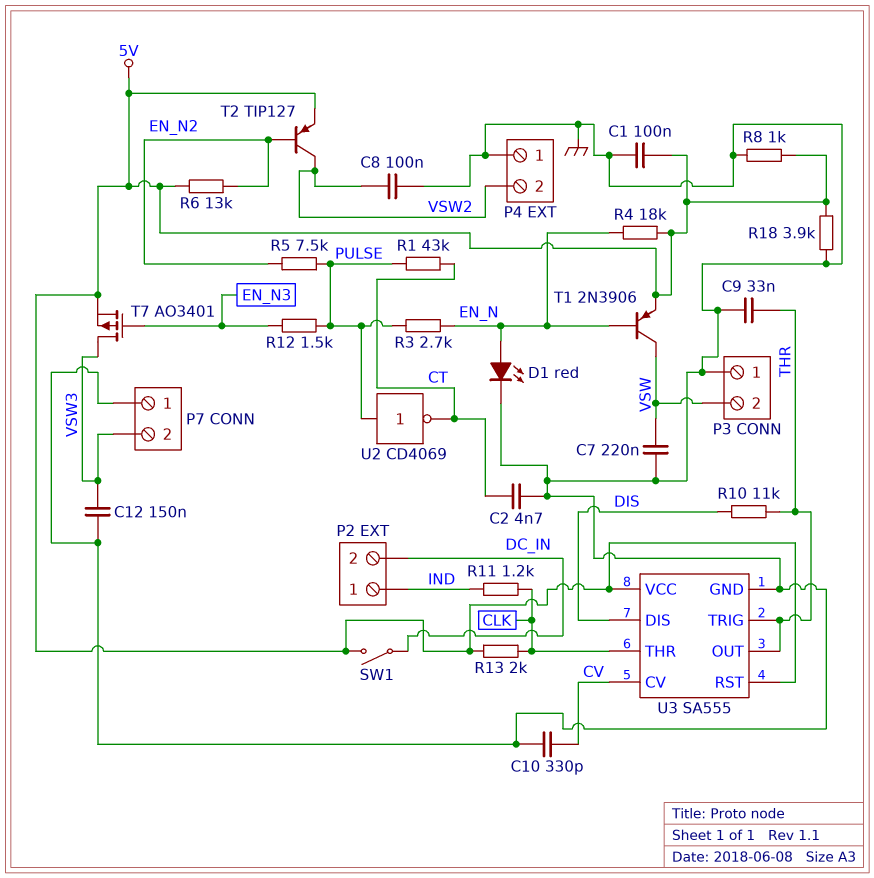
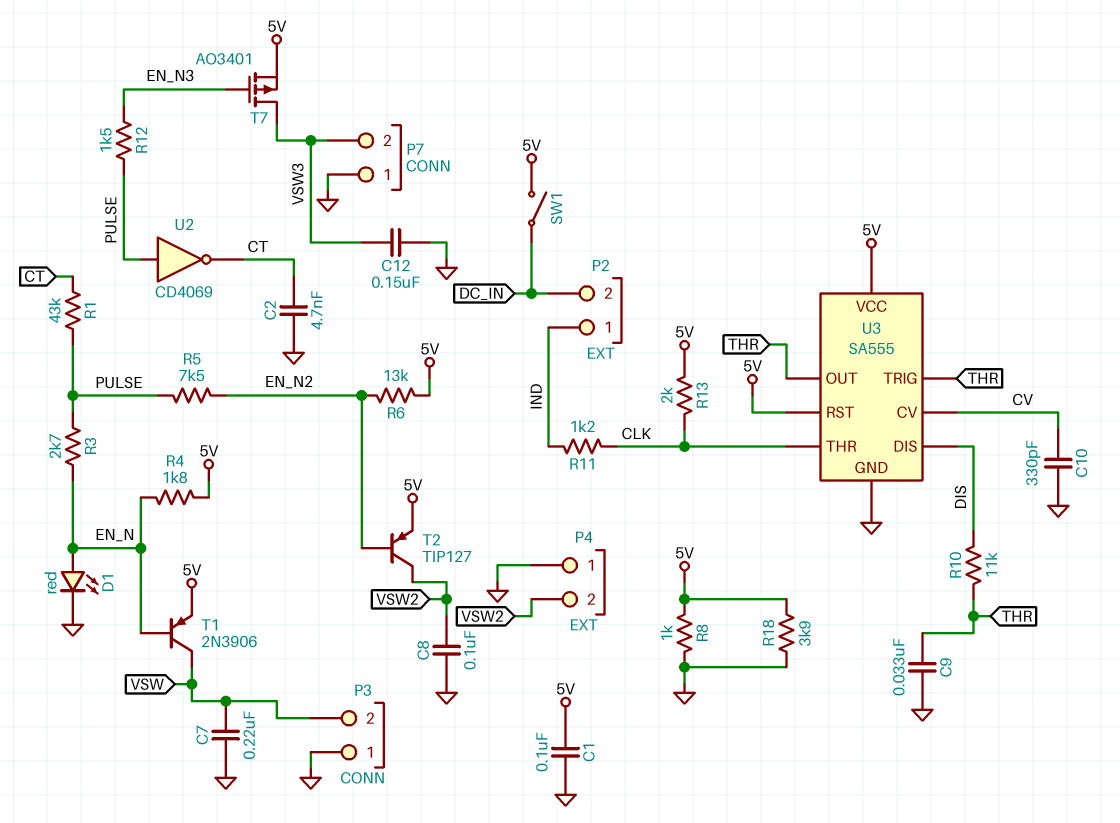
R4: 18k (5V, EN_N) -> 1.8k (5V, EN_N)

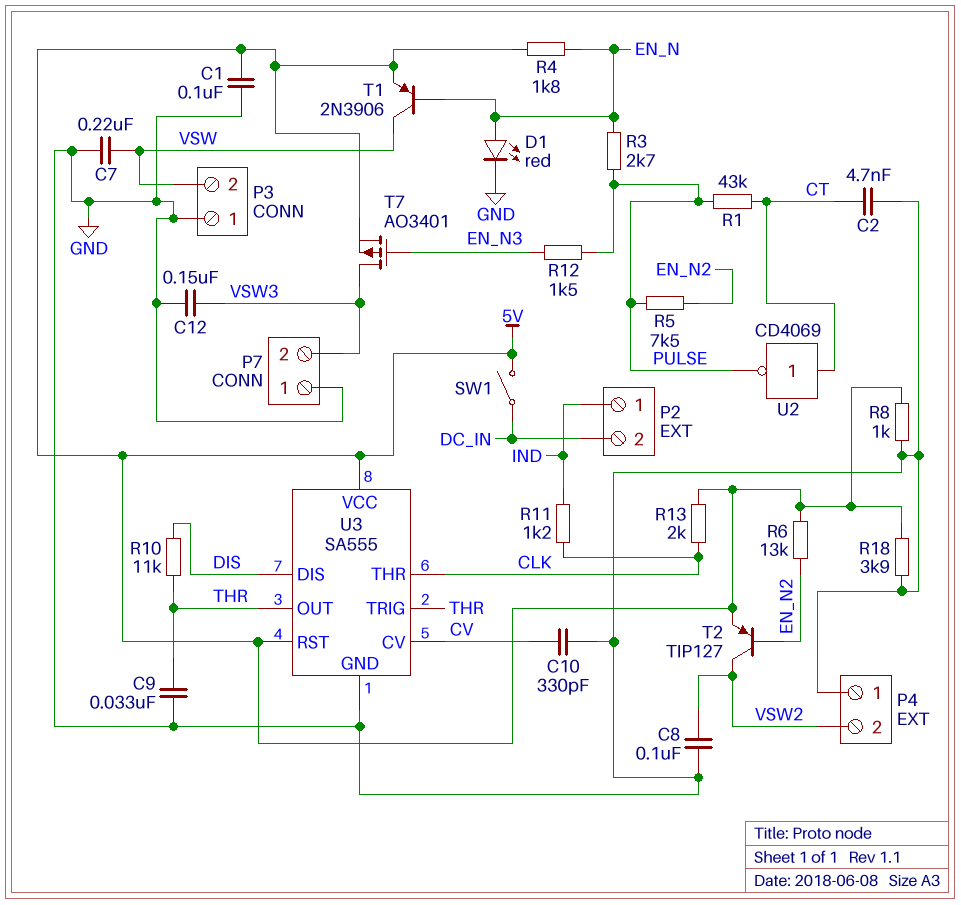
U2: NOT CD4069 (in PULSE, out CT) -> NOT CD4069 (in CT, out PULSE)

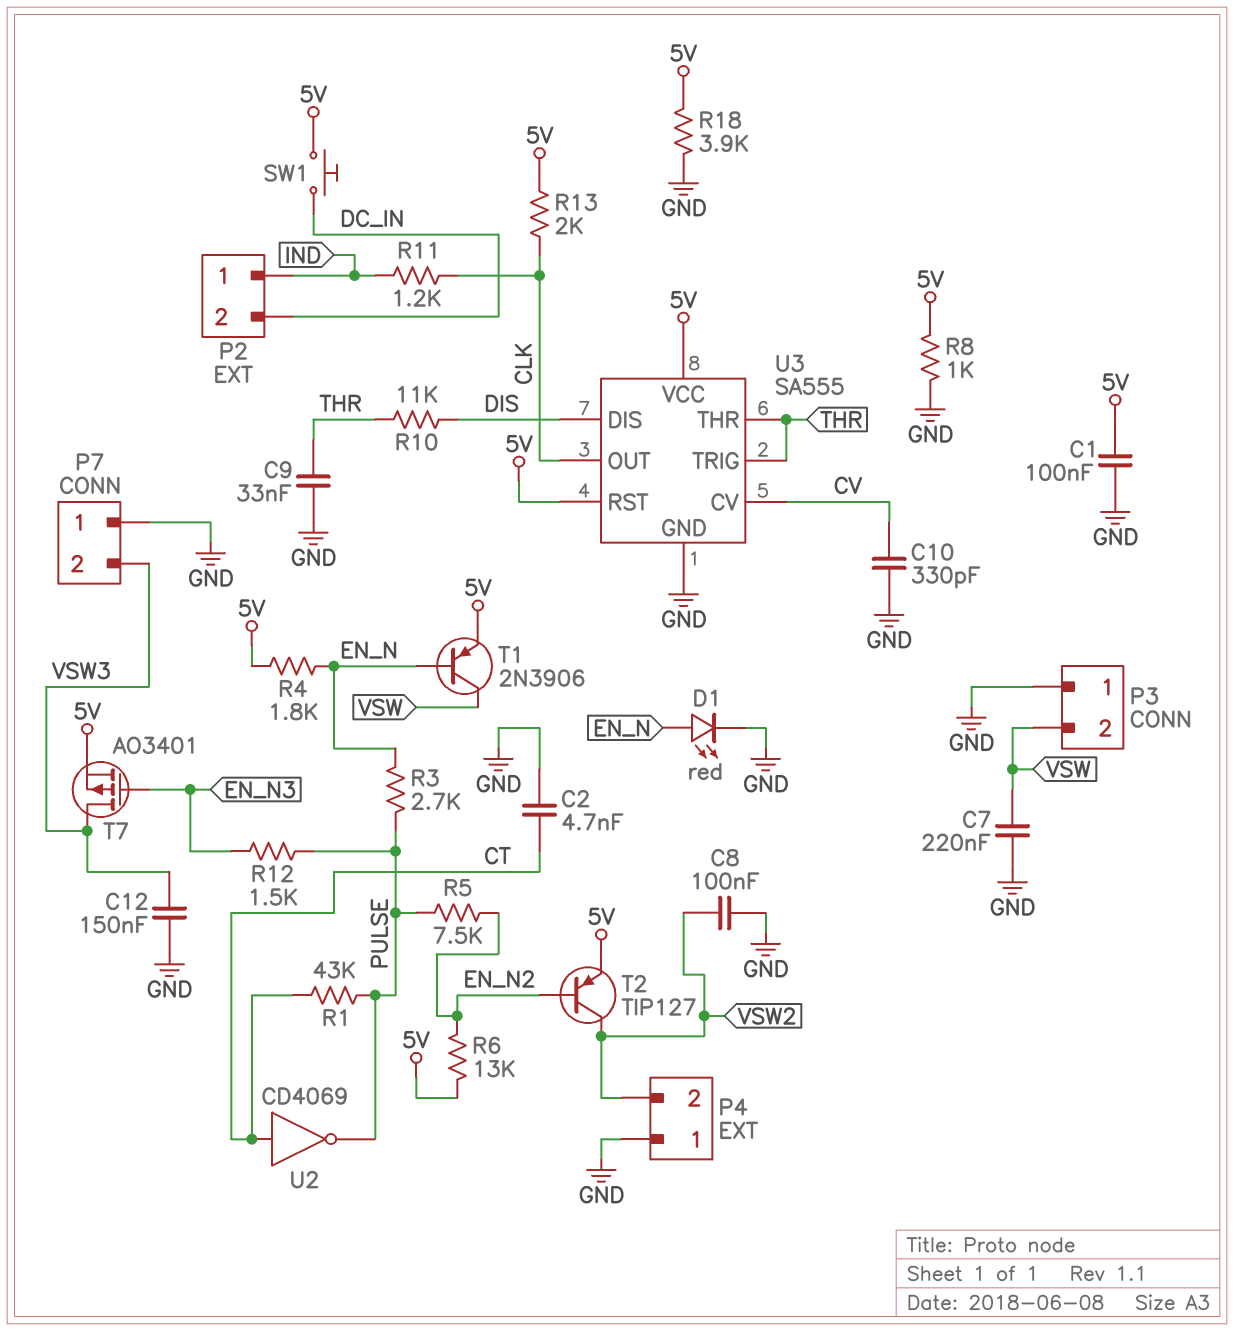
SW1: switch (5V, DC_IN) -> button (5V, DC_IN)
U3 pin OUT: THR -> CLK
U3 pin THR: CLK -> THR

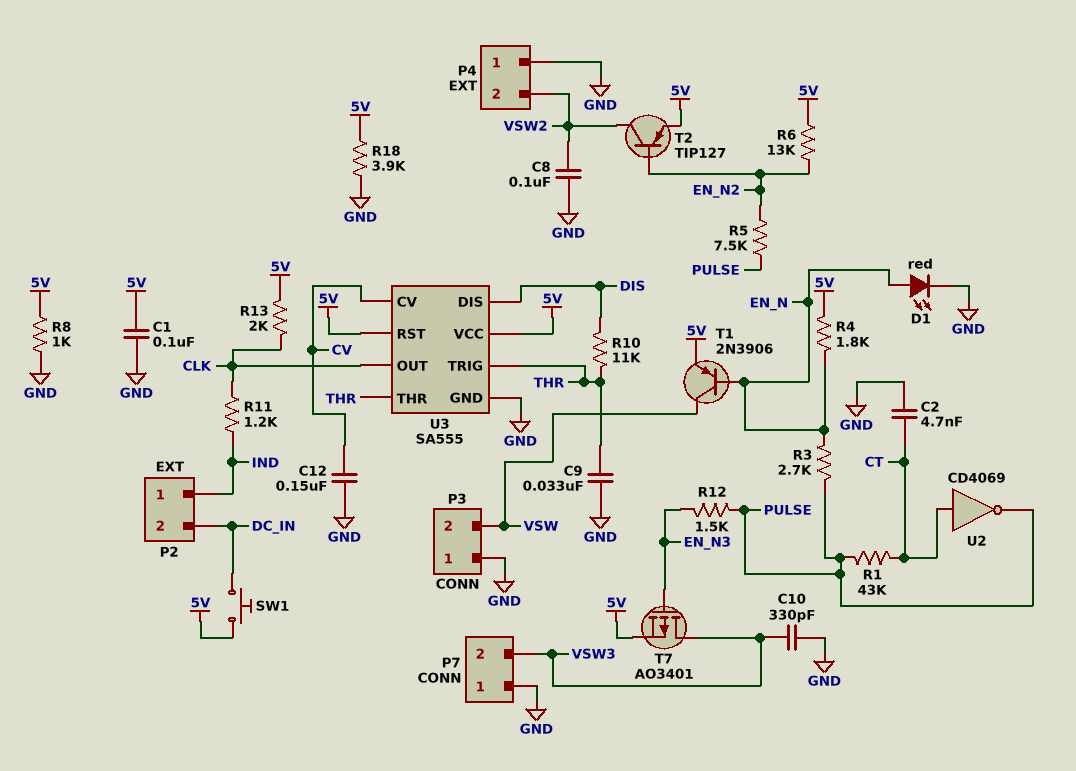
C7: 220nF (GND, VSW) -> none
C10: 330pF (CV, GND) -> 330pF (GND, VSW3)
C12: 150nF (GND, VSW3) -> 150nF (CV, GND)

